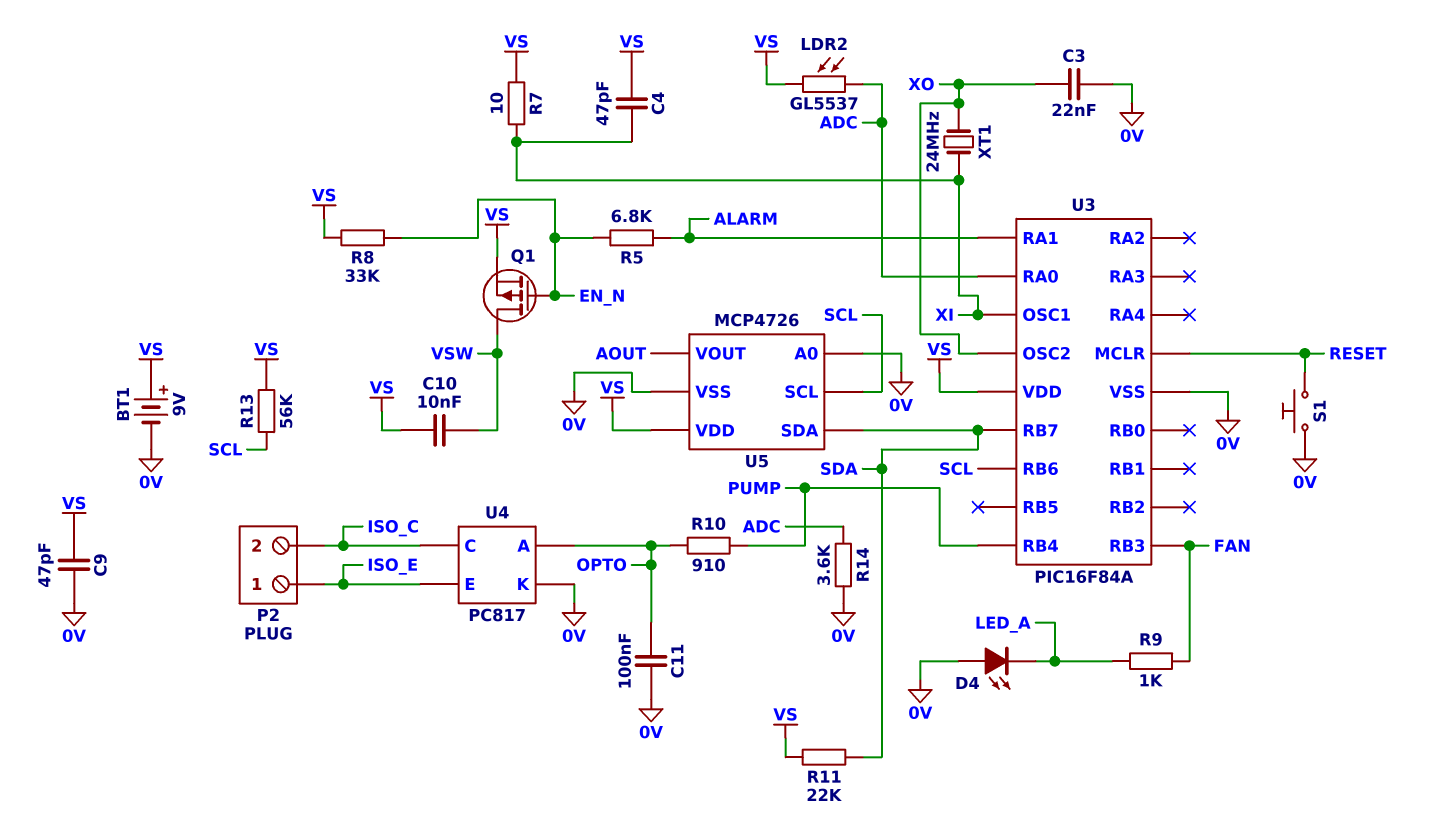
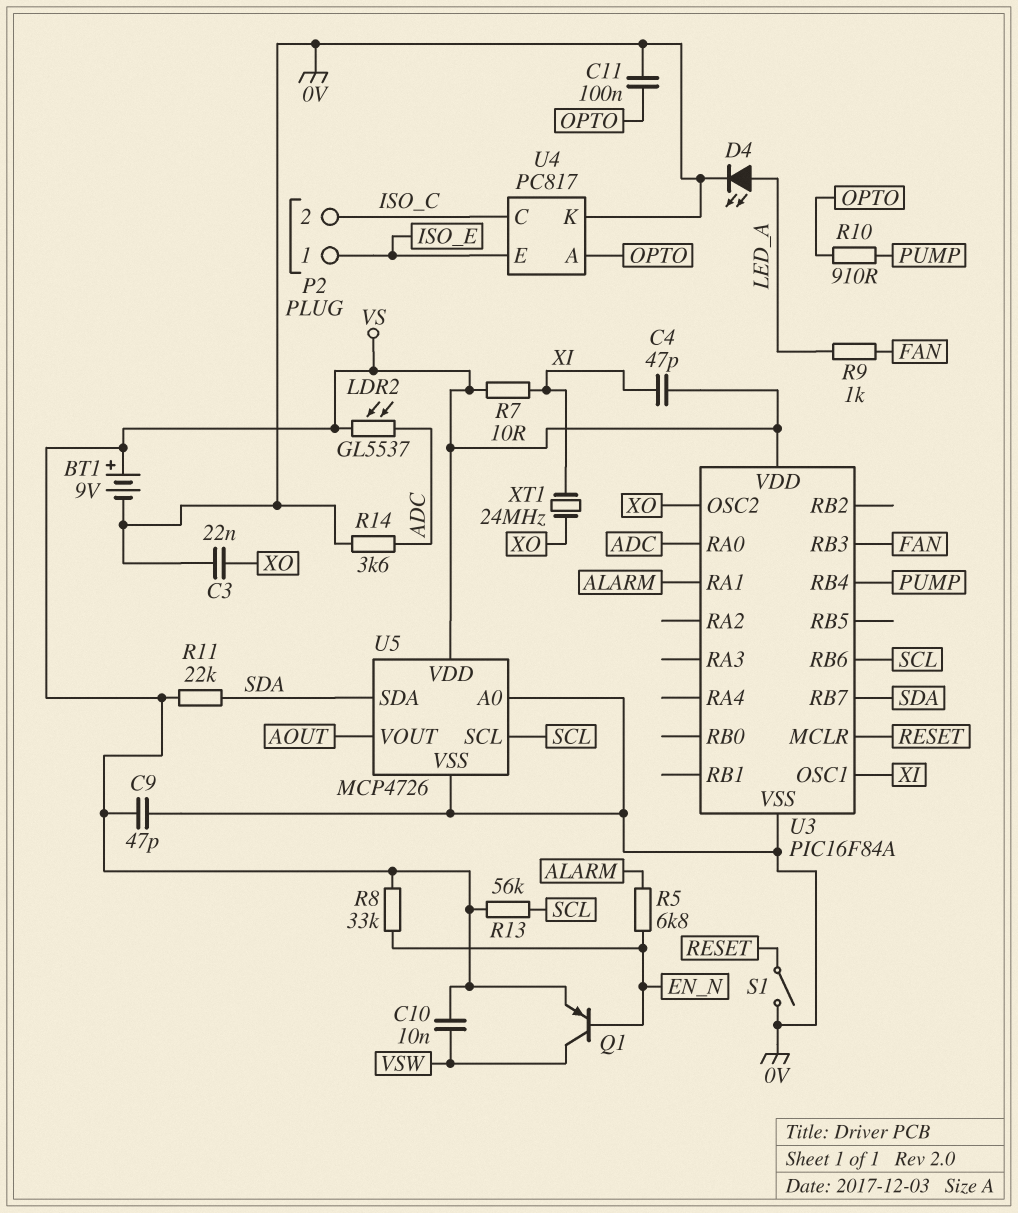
D4: LED (A 0V, K LED_A) -> LED (A LED_A, K 0V)
Q1: PMOS (G EN_N, D VSW, S VS) -> PNP (B EN_N, C VSW, E VS)
S1: button (0V, RESET) -> switch (0V, RESET)

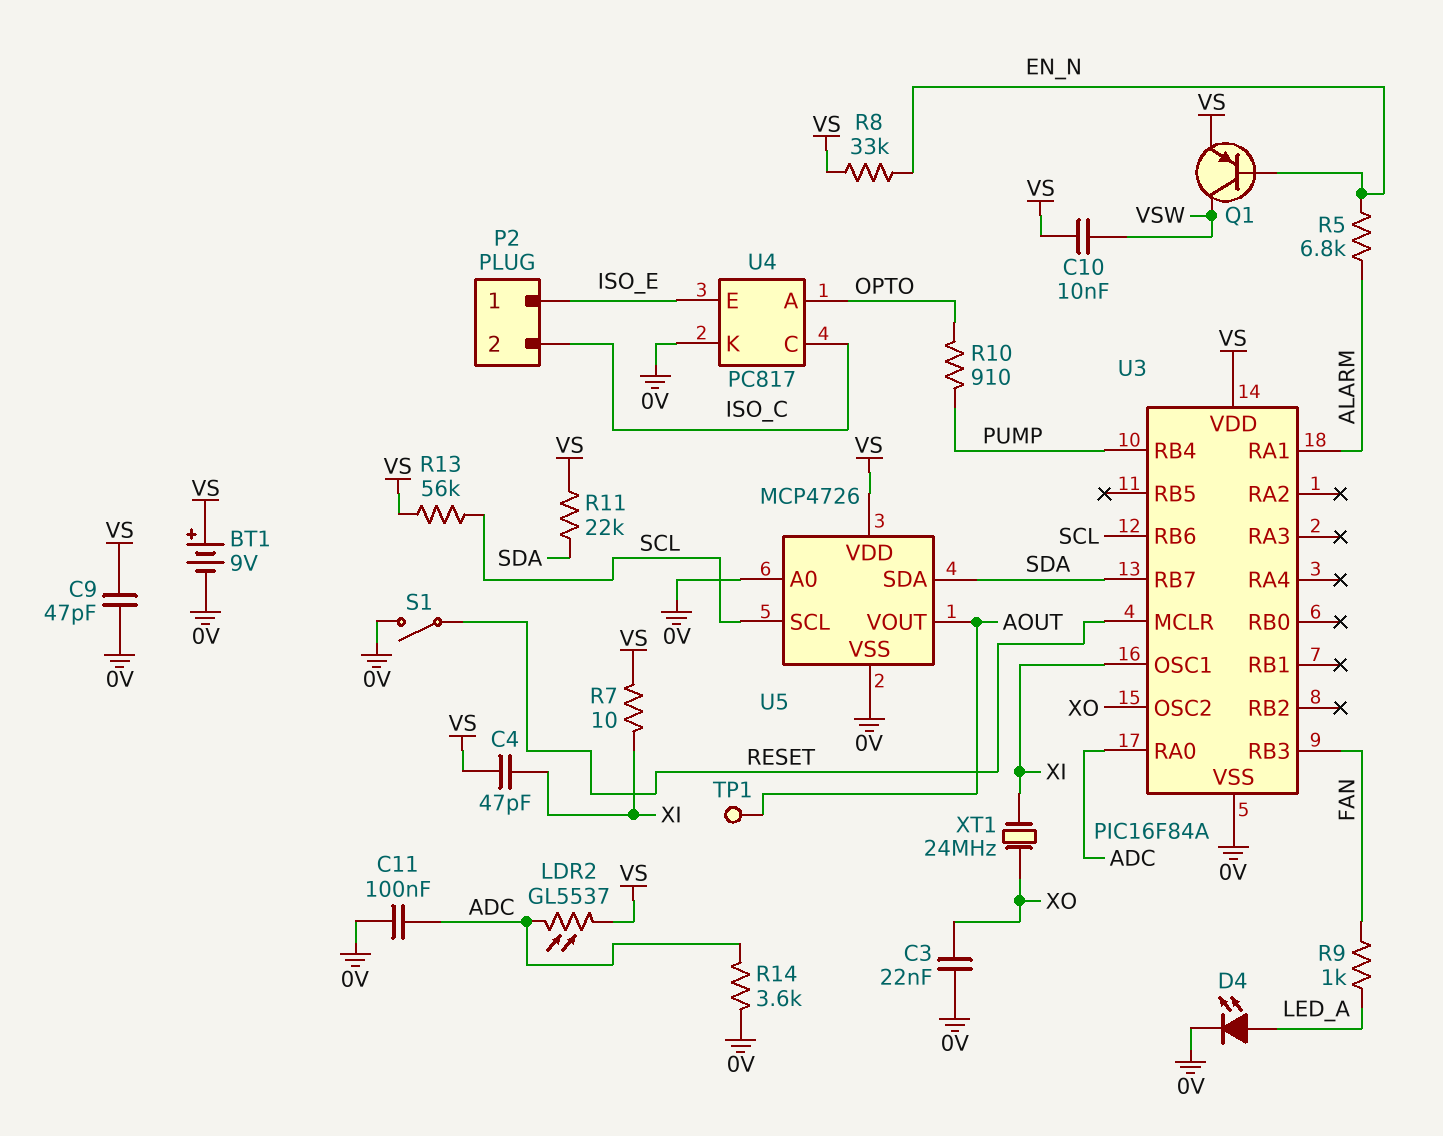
C11: 100nF (0V, OPTO) -> 100nF (0V, ADC)
TP1: none -> test point (AOUT)

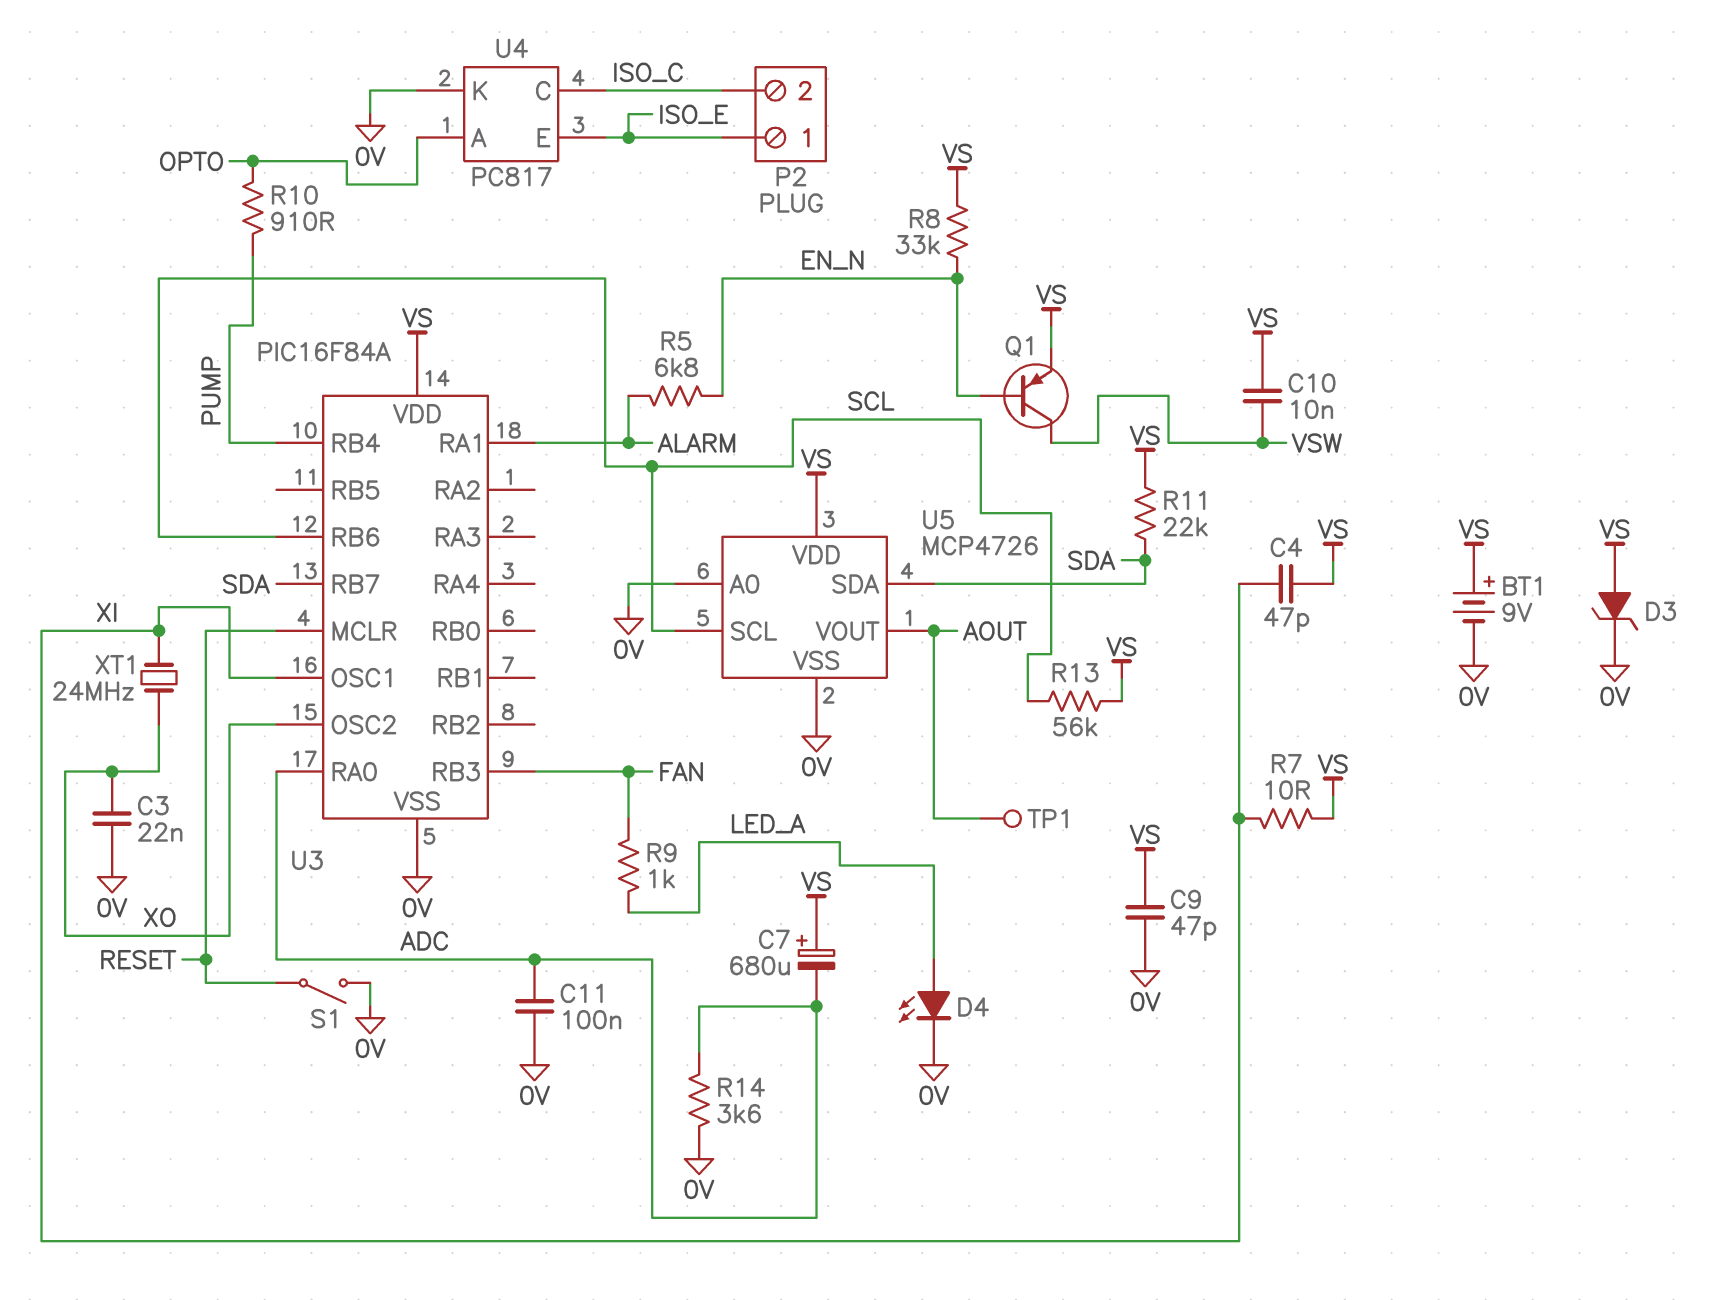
C7: none -> 680uF (plus VS, minus ADC)
D3: none -> zener (A VS, K 0V)
LDR2: GL5537 (ADC, VS) -> none

